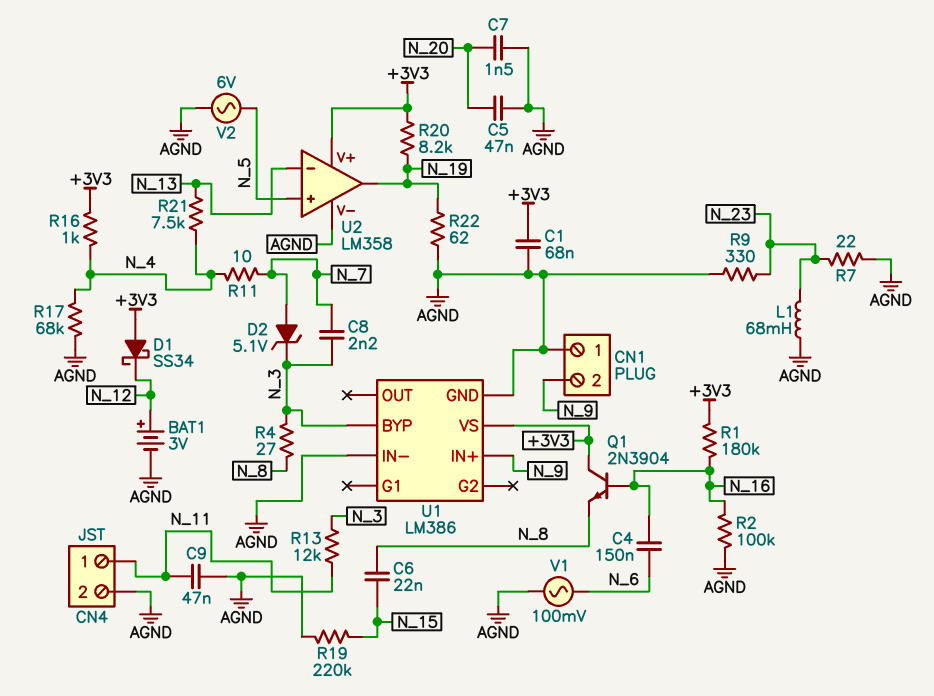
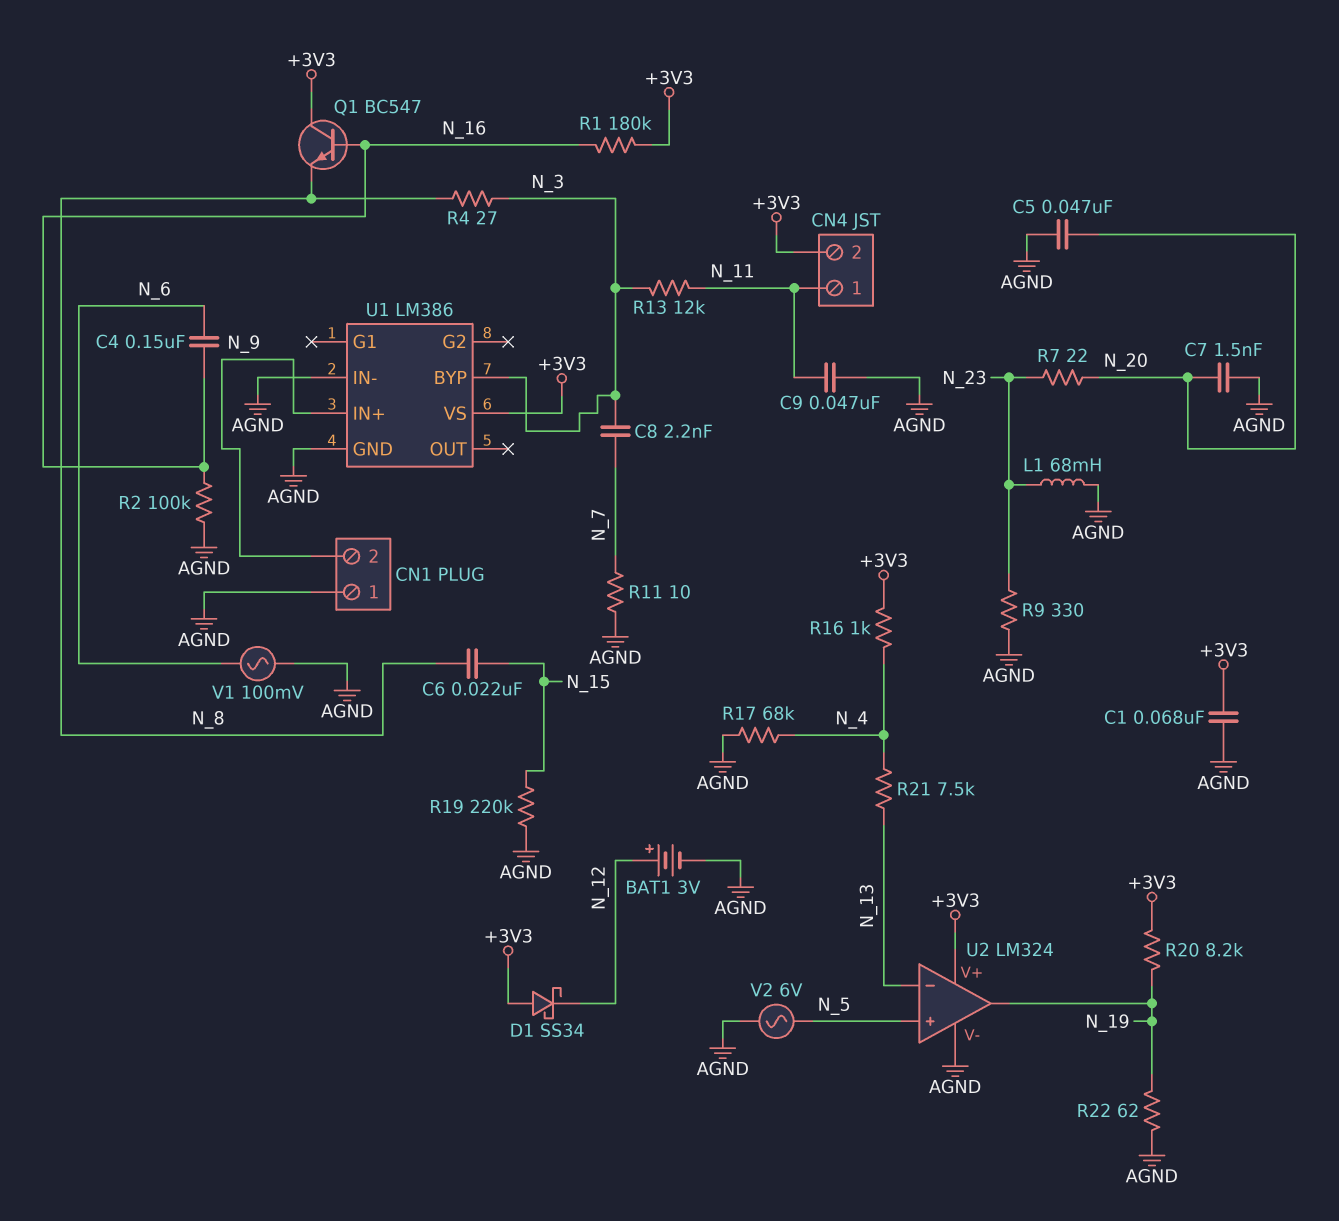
CN4 pin 2: AGND -> +3V3
D2: zener 5.1V (A N_7, K N_3) -> none
Q1: NPN 2N3904 (B N_16, C +3V3, E N_8) -> NPN BC547 (B N_16, C +3V3, E N_8)
R7: 22 (AGND, N_23) -> 22 (N_20, N_23)
R11: 10 (N_4, N_7) -> 10 (AGND, N_7)
U2: LM358 -> LM324

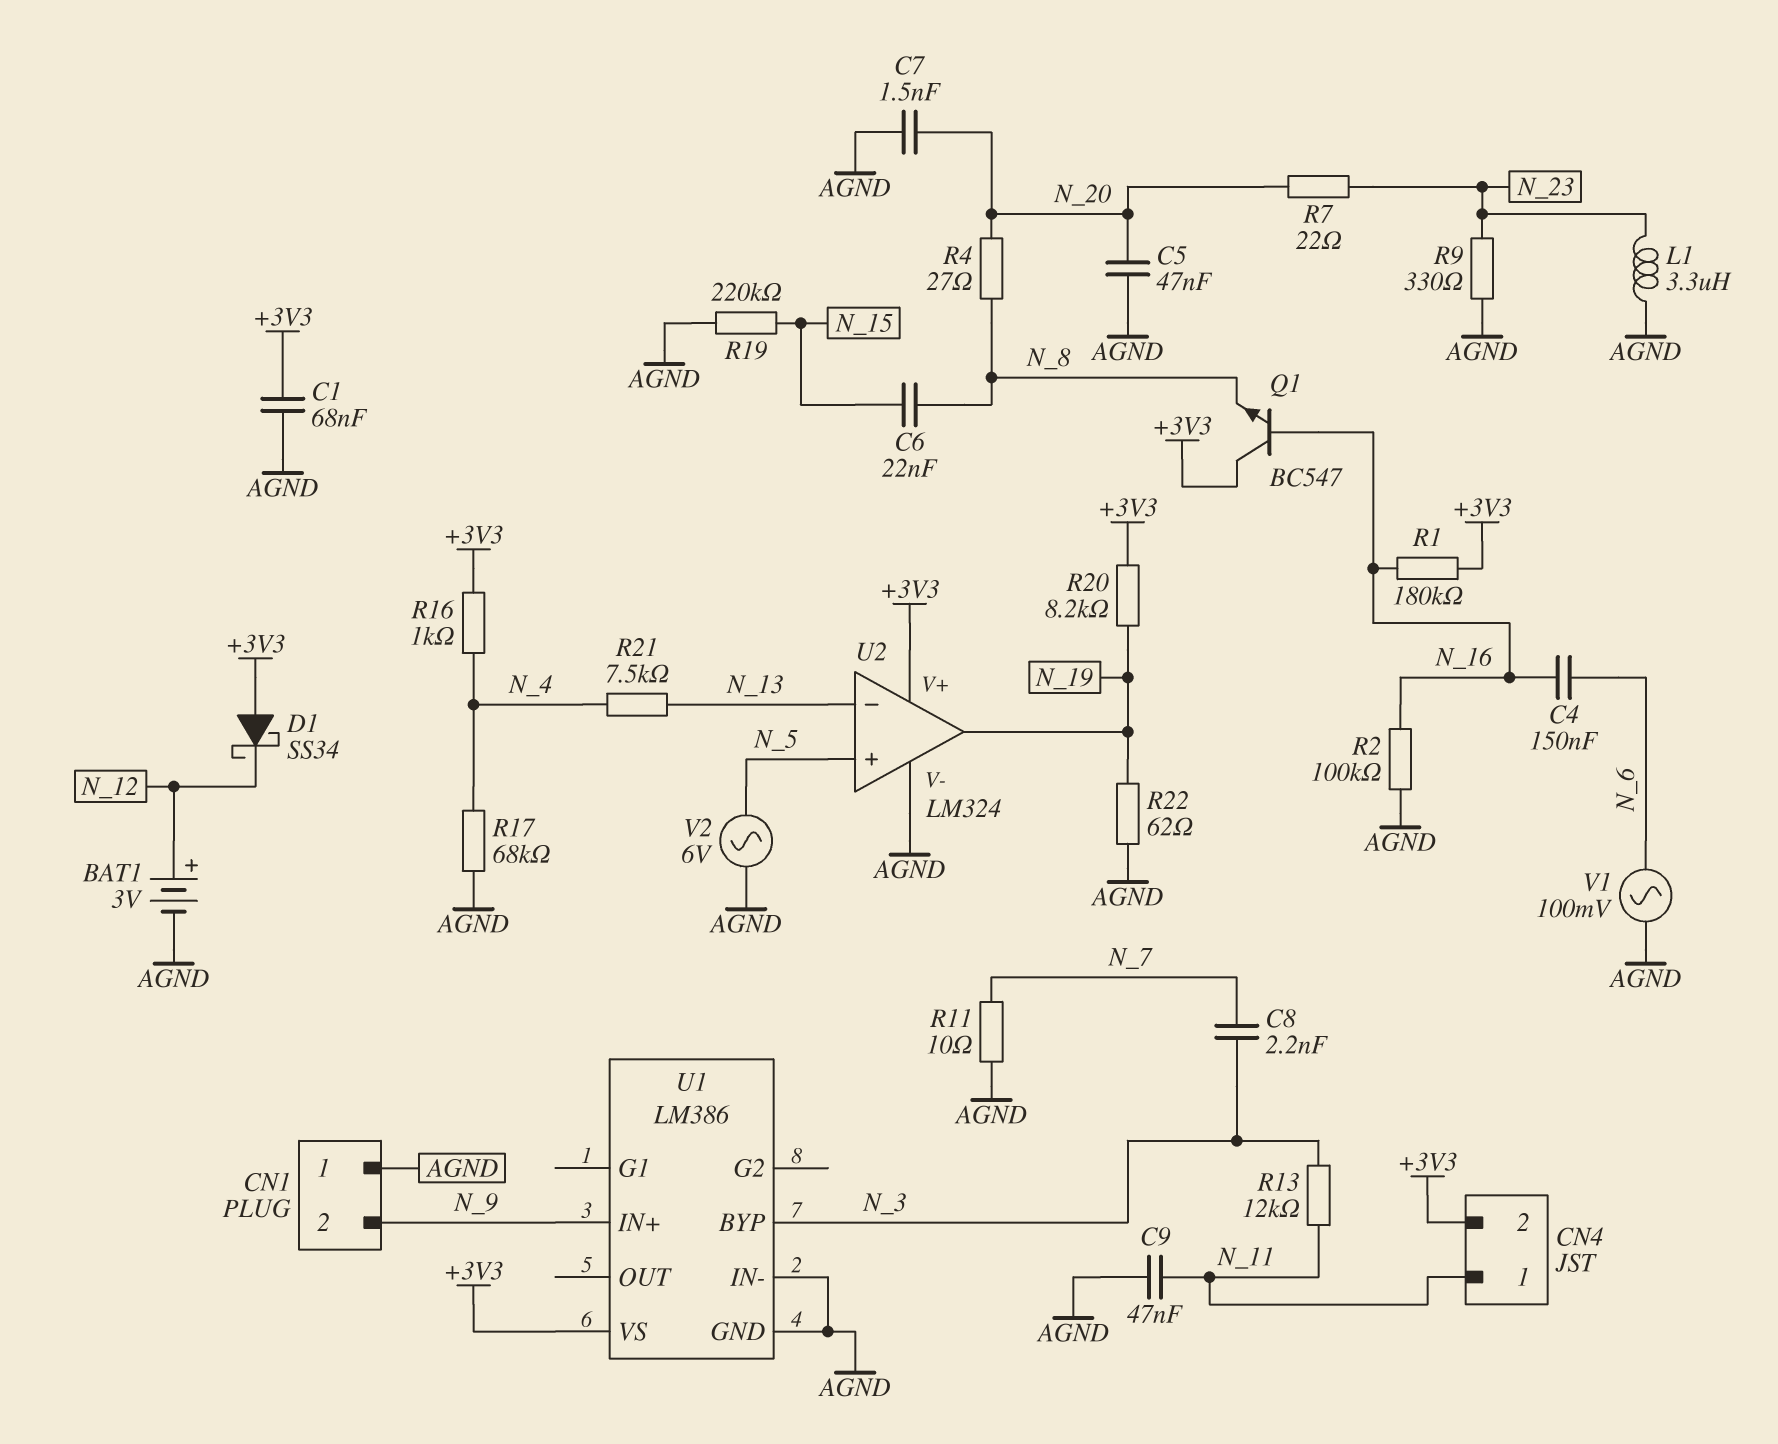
L1: 68mH (AGND, N_23) -> 3.3uH (AGND, N_23)
R4: 27 (N_3, N_8) -> 27 (N_8, N_20)

